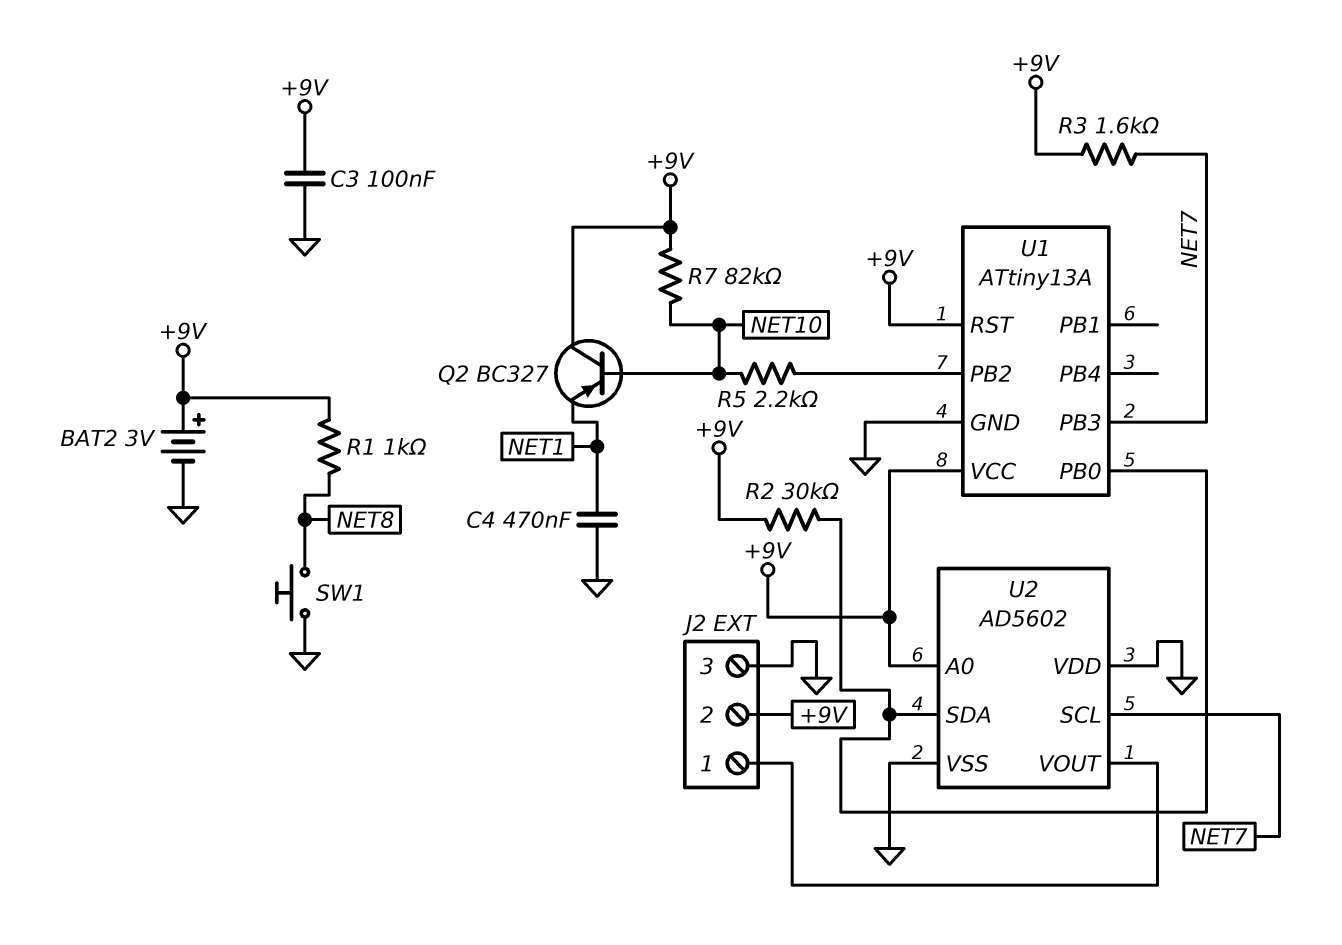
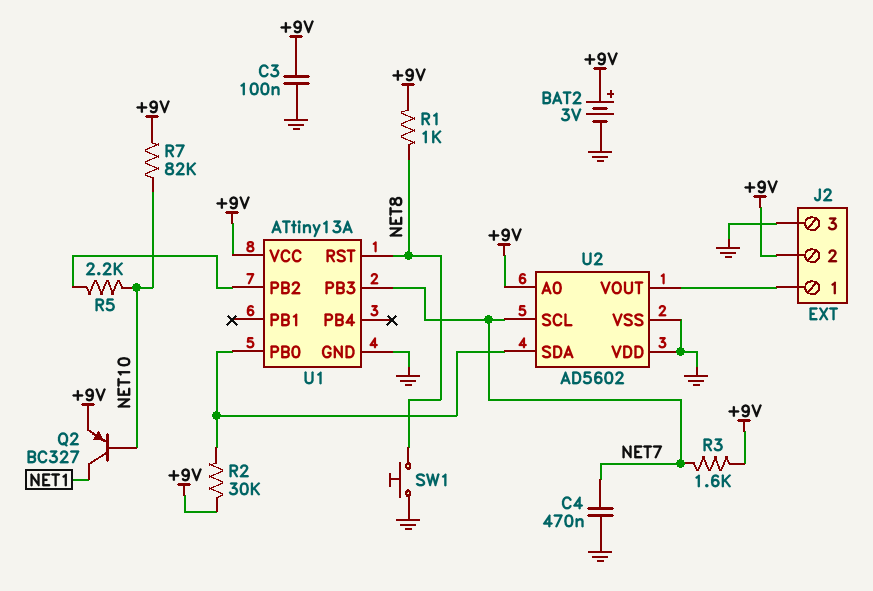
C4: 470nF (GND, NET1) -> 470nF (GND, NET7)
Q2: PNP BC327 (B NET10, C +9V, E NET1) -> PNP BC327 (B NET10, C NET1, E +9V)
U1 pin RST: +9V -> NET8

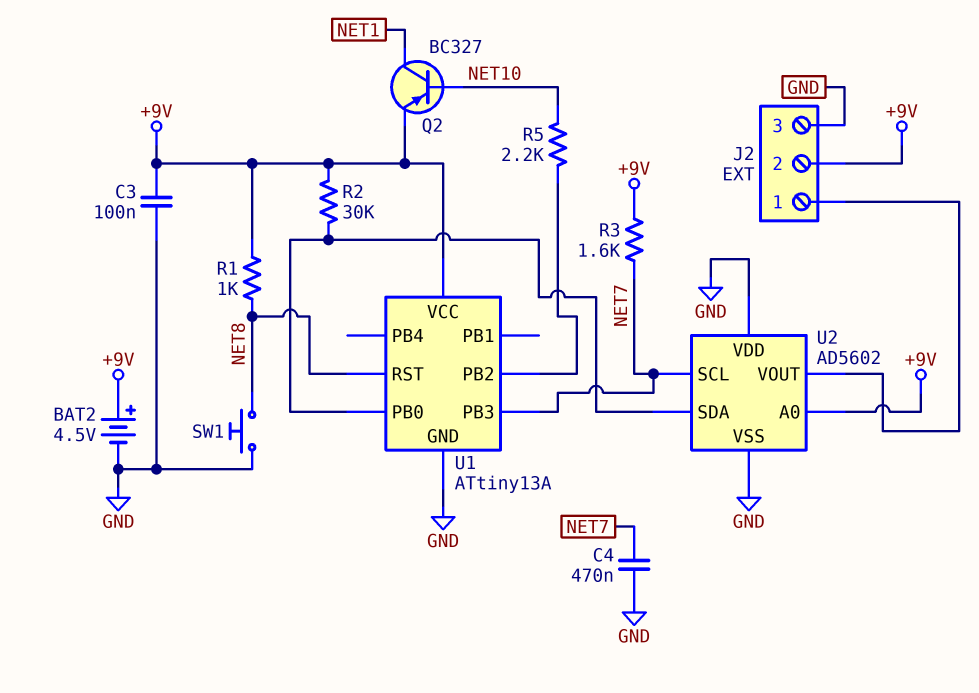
BAT2: 3V (plus +9V, minus GND) -> 4.5V (plus +9V, minus GND)
R7: 82k (+9V, NET10) -> none

